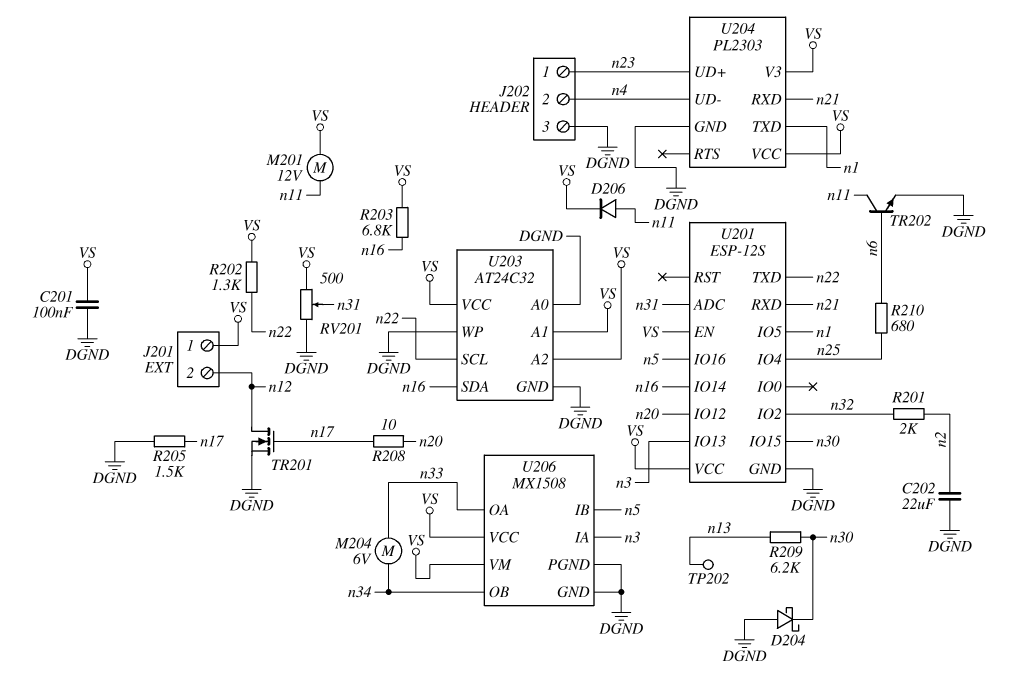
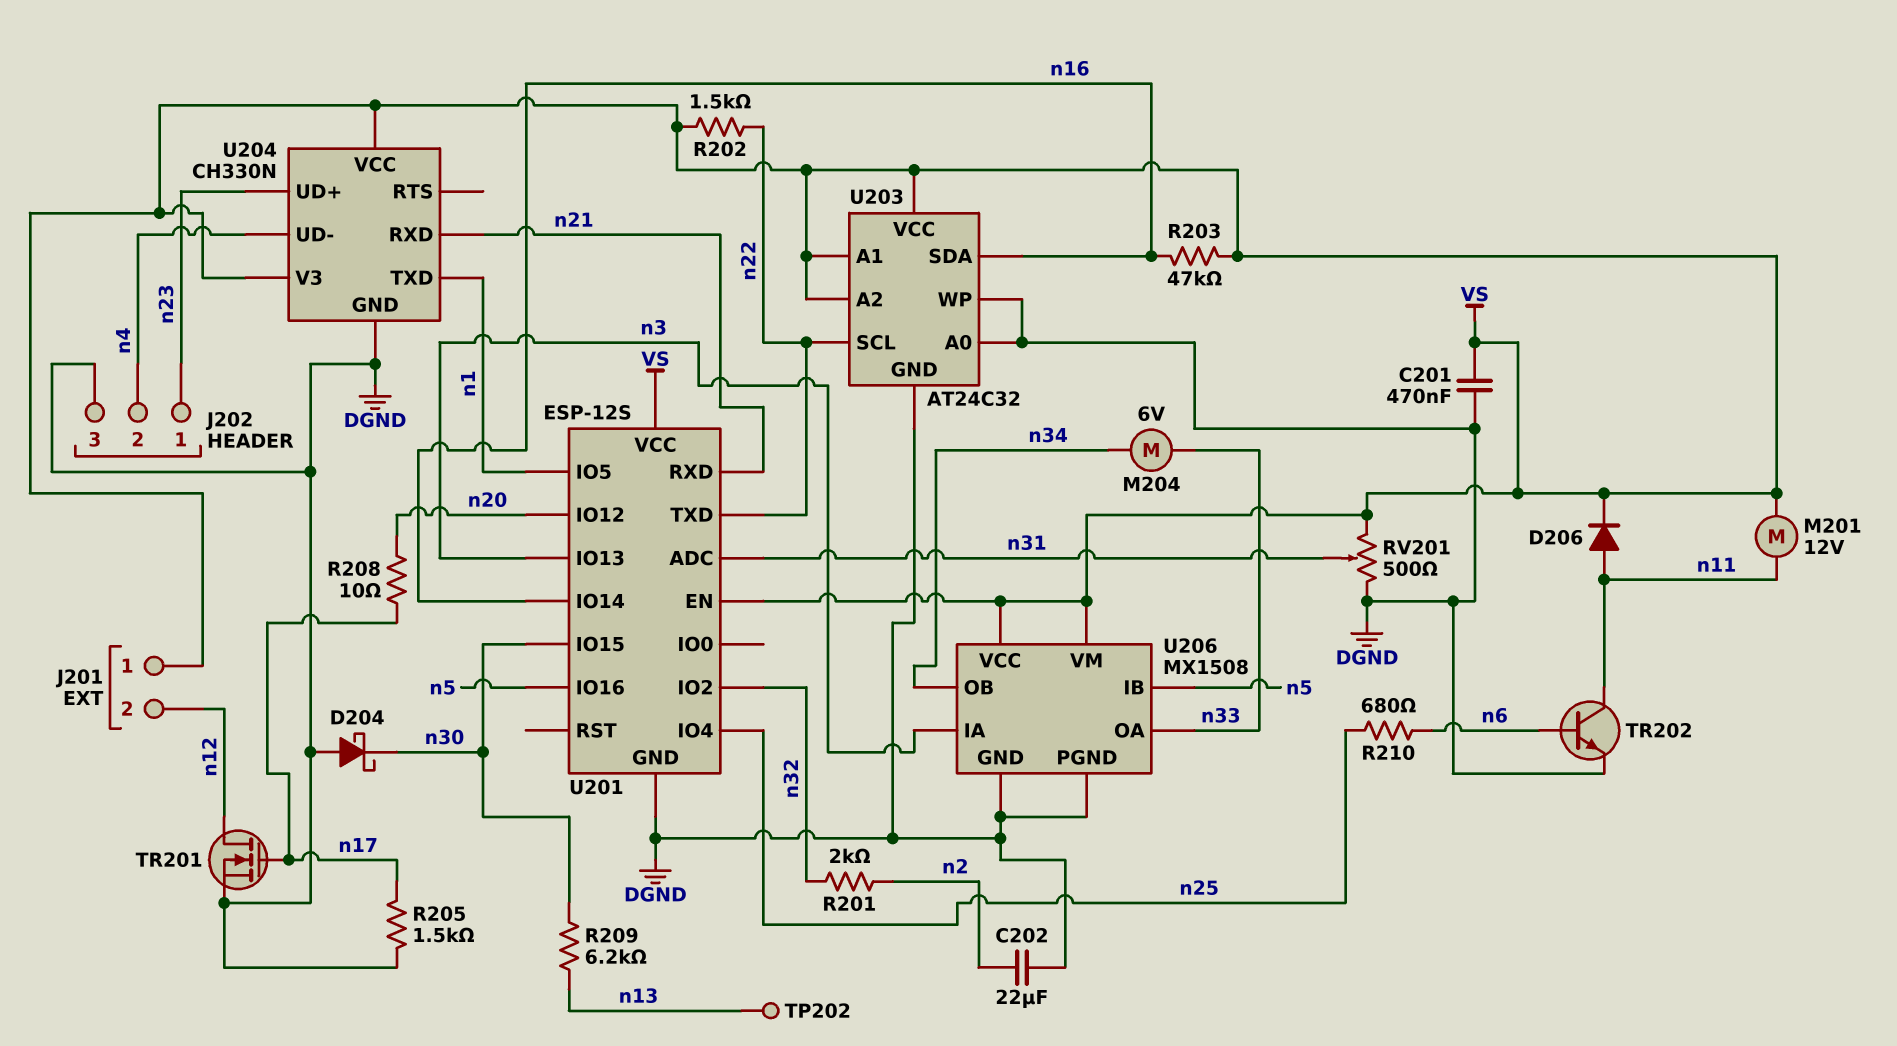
C201: 100nF (DGND, VS) -> 470nF (DGND, VS)
R202: 1.3k (VS, n22) -> 1.5k (VS, n22)
R203: 6.8k (VS, n16) -> 47k (VS, n16)
U204: PL2303 -> CH330N

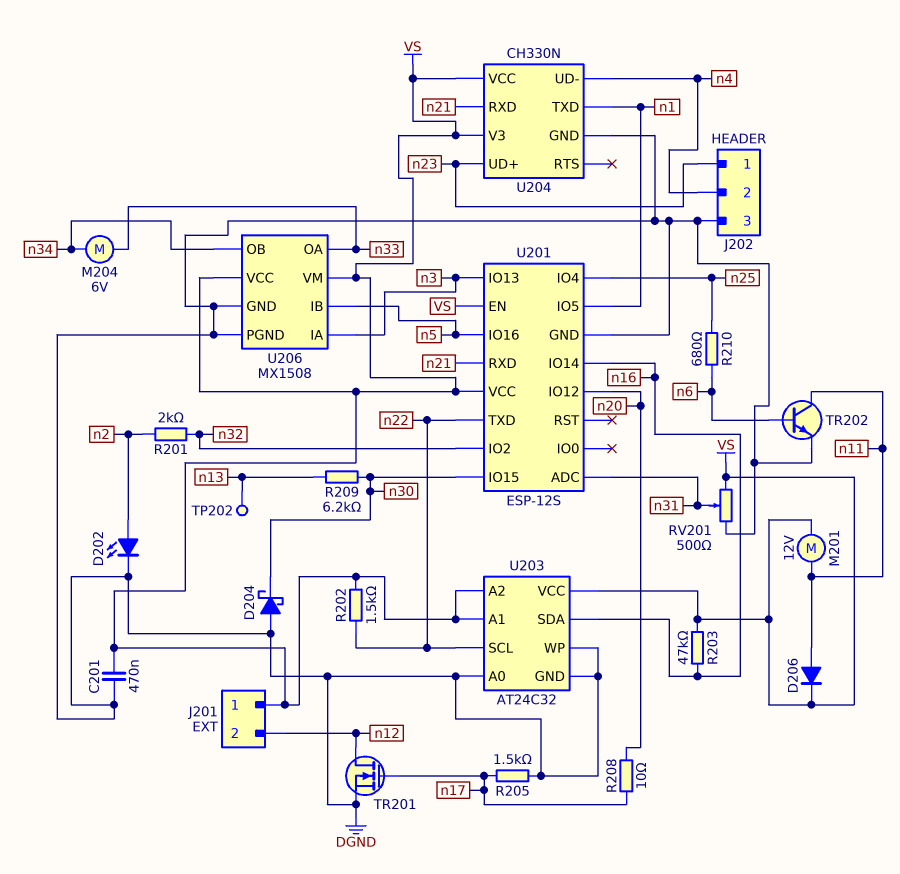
C202: 22uF (DGND, n2) -> none
D202: none -> LED (A n2, K DGND)

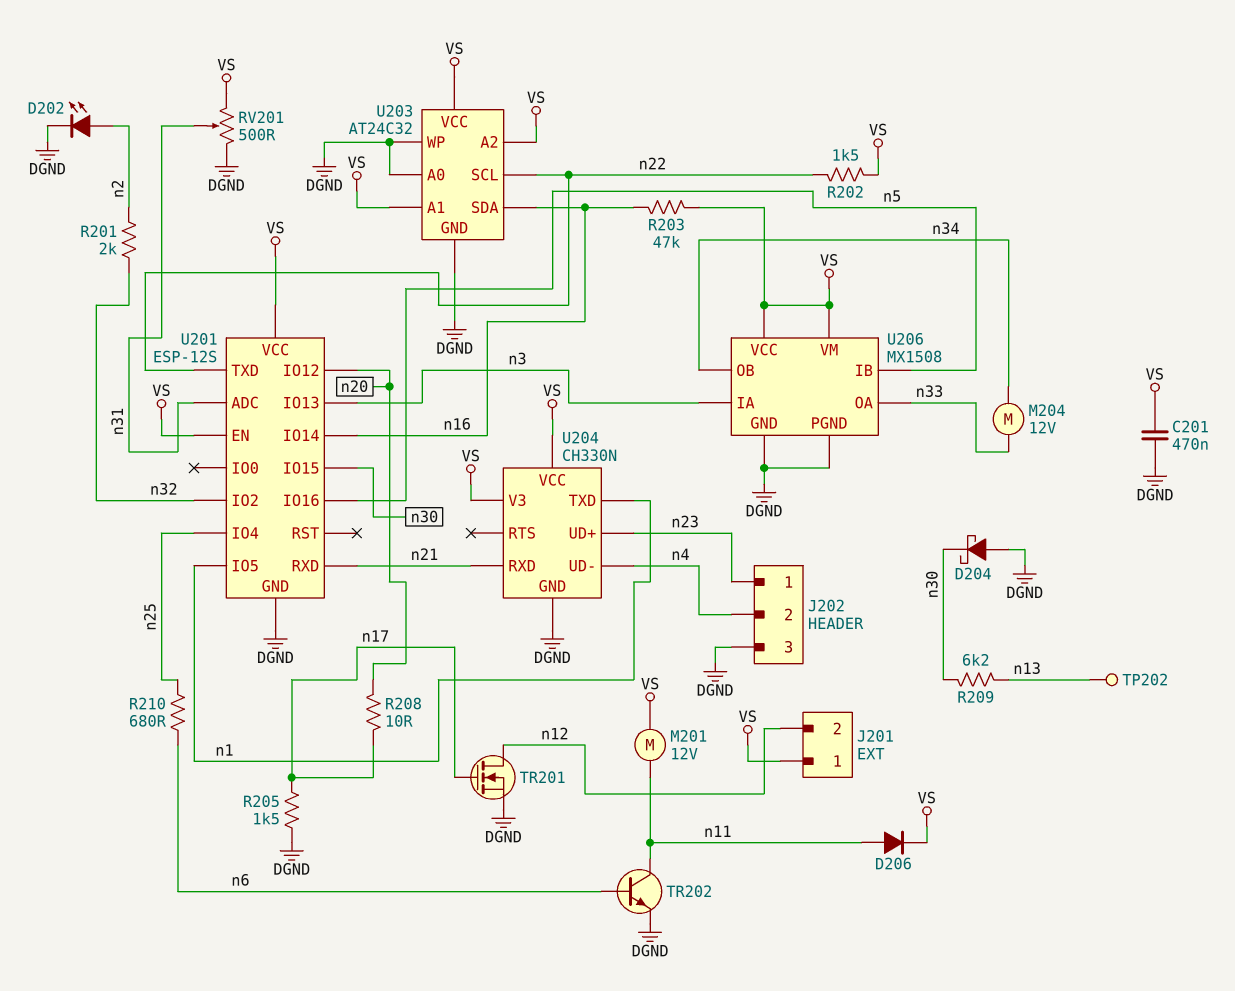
M204: motor 6V (n33, n34) -> motor 12V (n33, n34)

